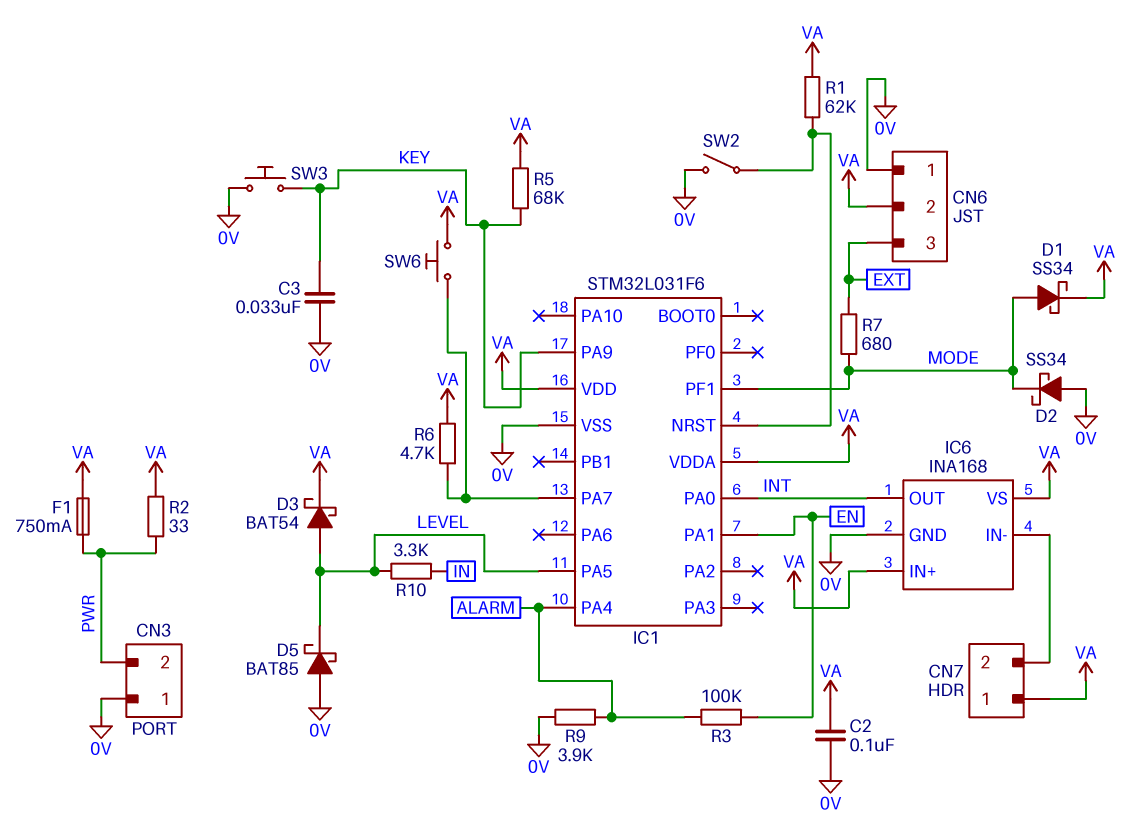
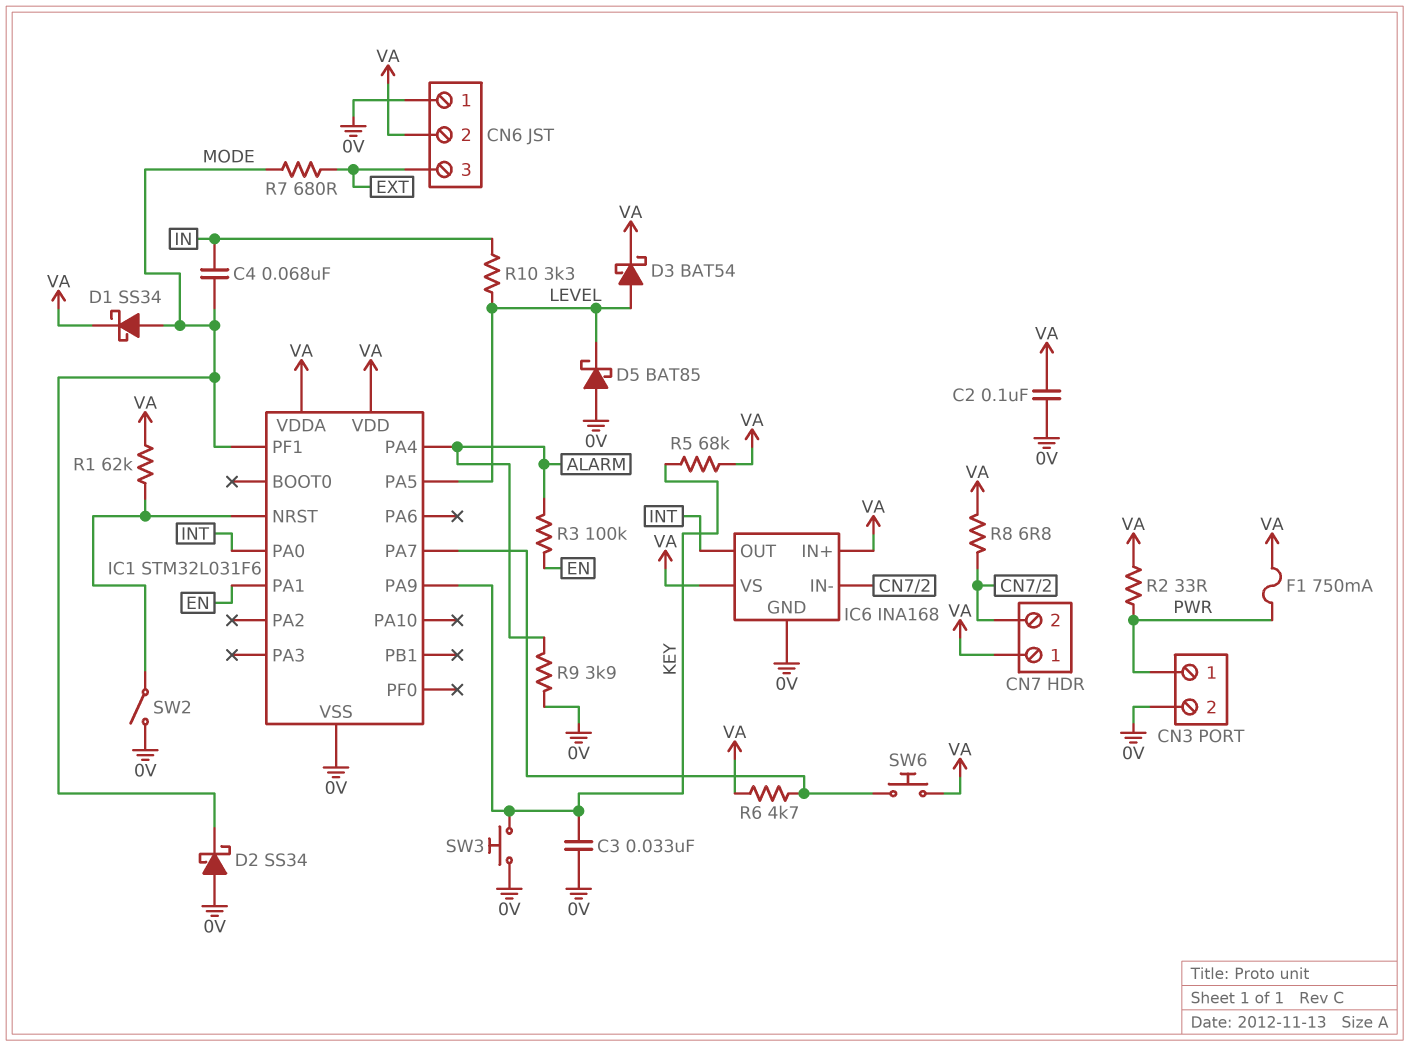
C4: none -> 68nF (IN, MODE)
CN3 pin 1: 0V -> PWR
CN3 pin 2: PWR -> 0V
R8: none -> 6.8 (CN7/2, VA)

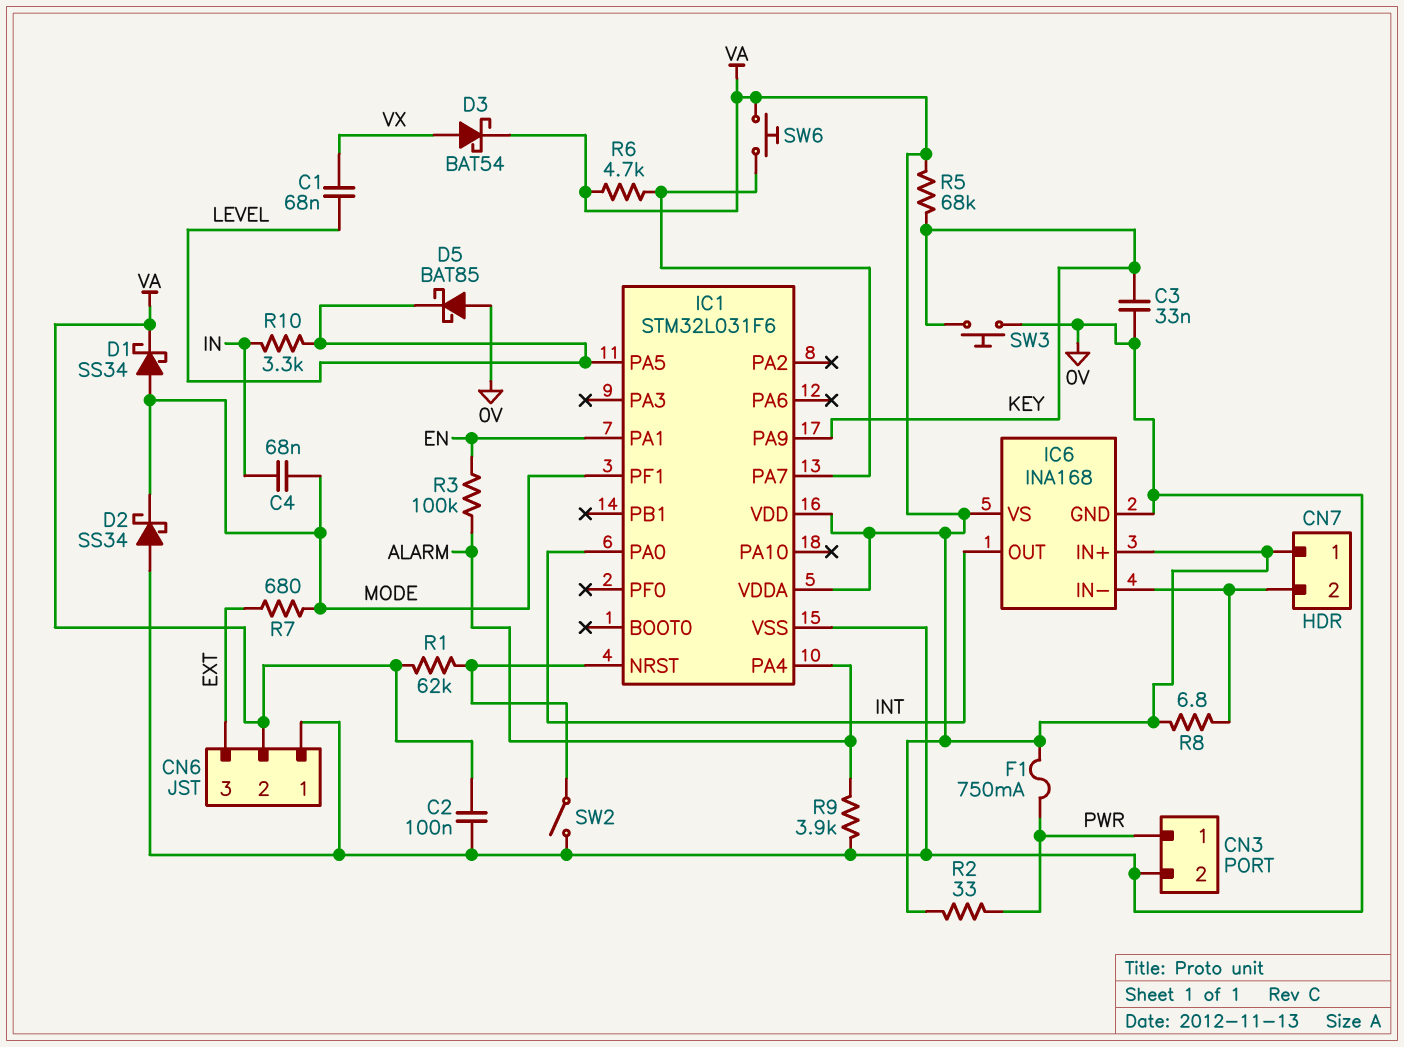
C1: none -> 68nF (LEVEL, VX)
D3: schottky BAT54 (A LEVEL, K VA) -> schottky BAT54 (A VX, K VA)

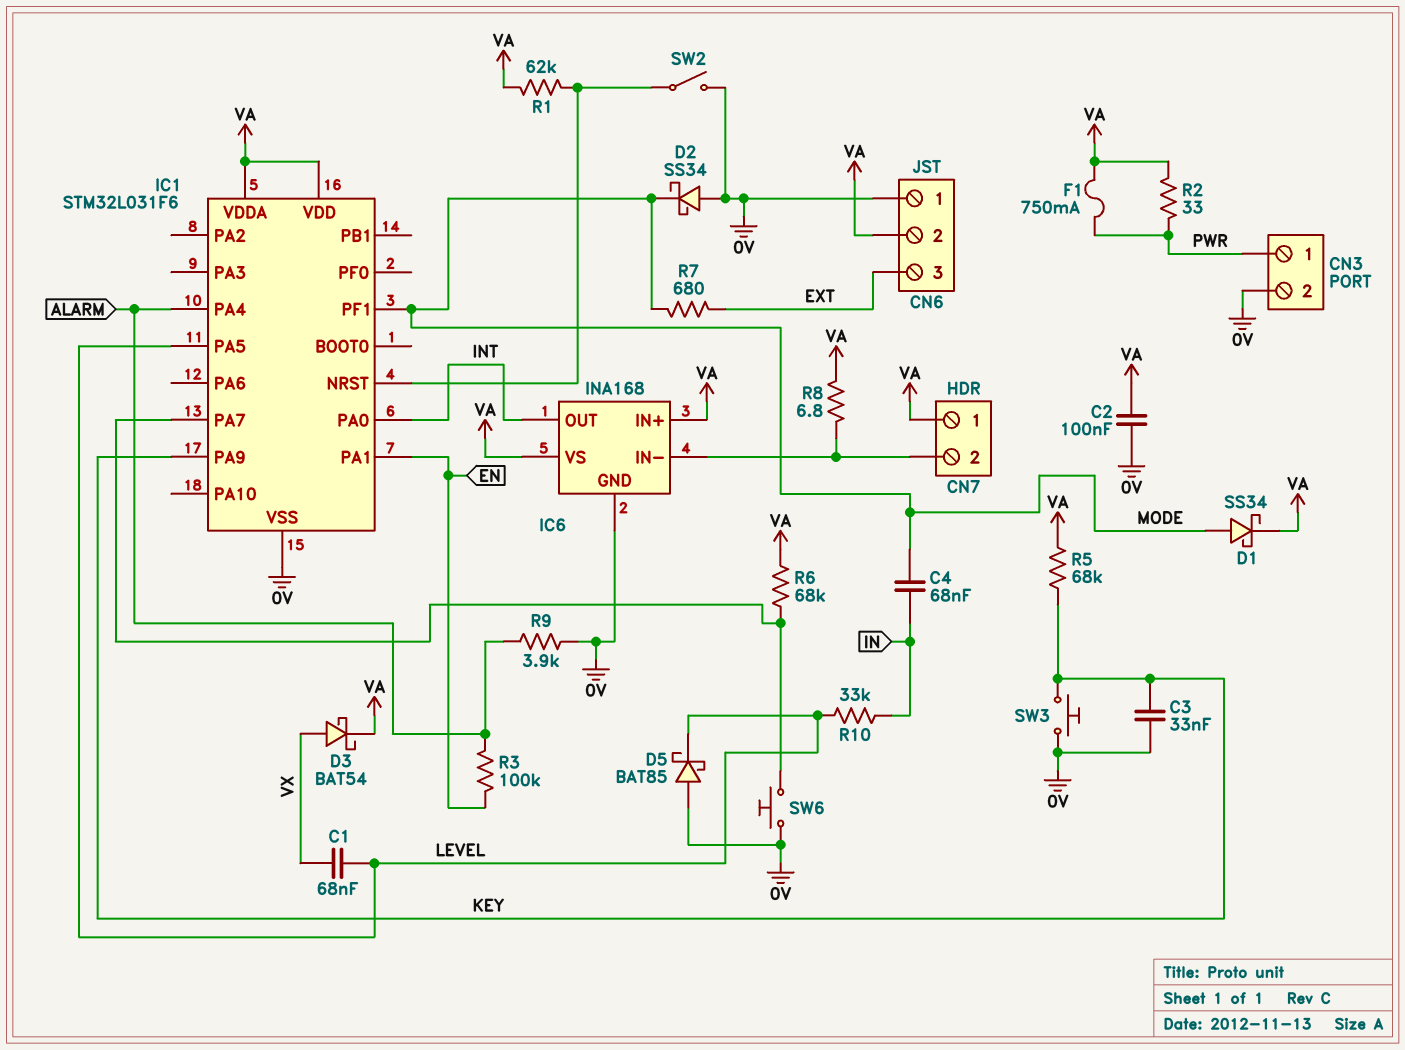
R6: 4.7k (IC1/PA7, VA) -> 68k (IC1/PA7, VA)
R10: 3.3k (IN, LEVEL) -> 33k (IN, LEVEL)
SW6: button (IC1/PA7, VA) -> button (0V, IC1/PA7)

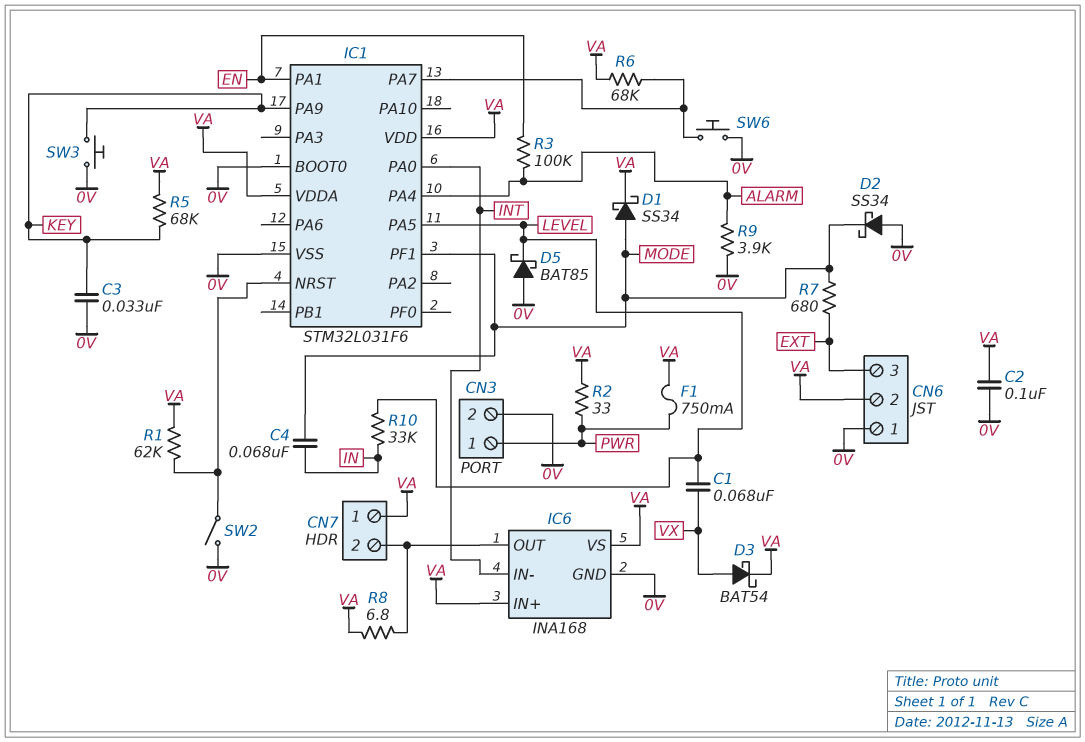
IC1 pin BOOT0: none -> 0V
IC6 pin IN-: CN7/2 -> INT
IC6 pin OUT: INT -> CN7/2

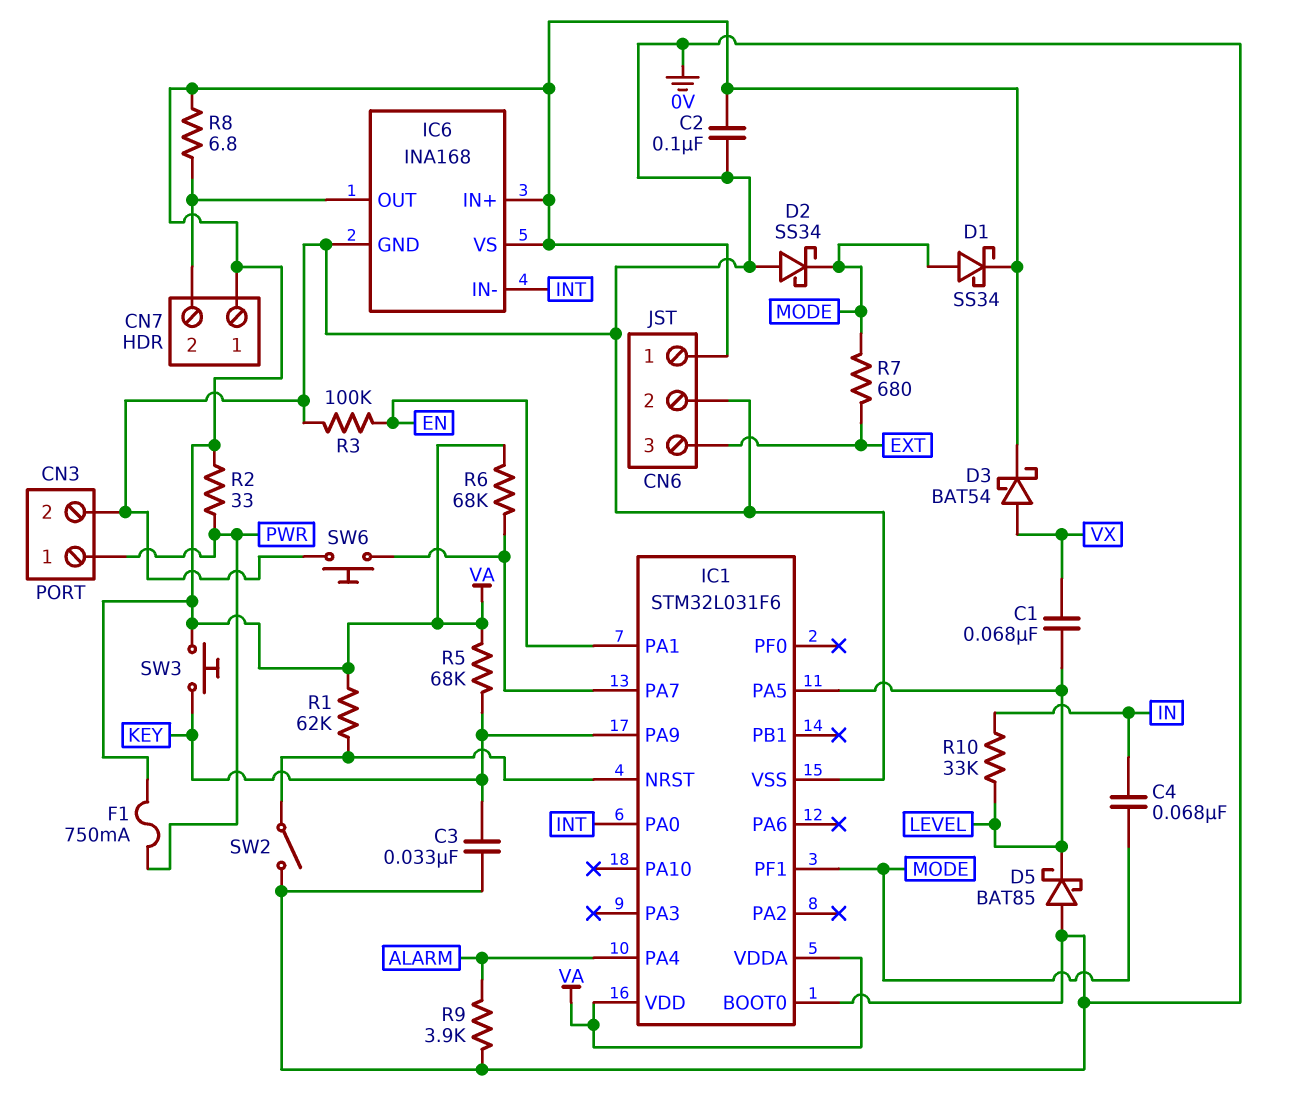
CN6 pin 1: 0V -> VA
CN6 pin 2: VA -> 0V
R3: 100k (ALARM, EN) -> 100k (0V, EN)
SW3: button (0V, KEY) -> button (KEY, VA)

